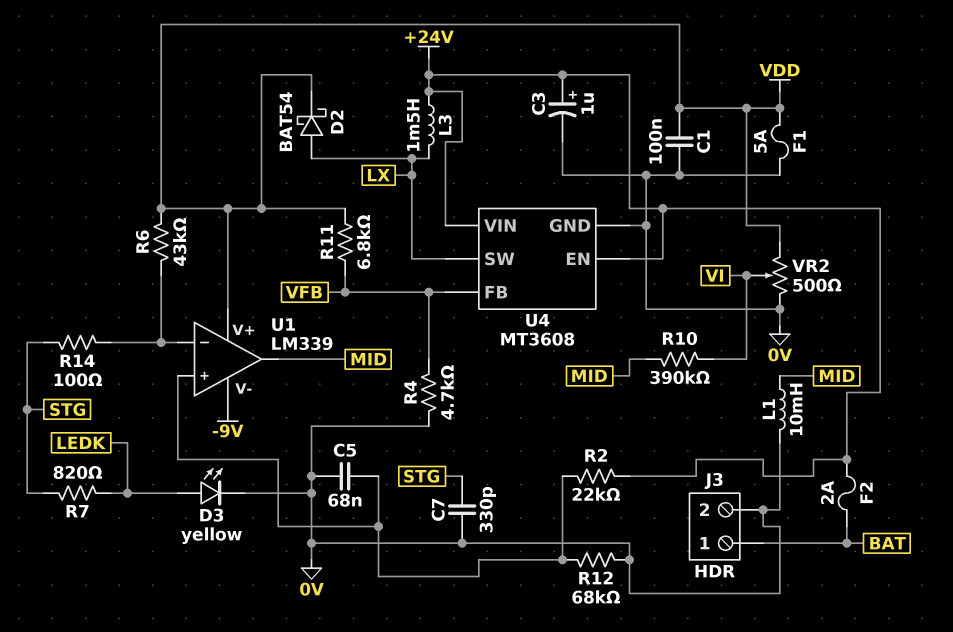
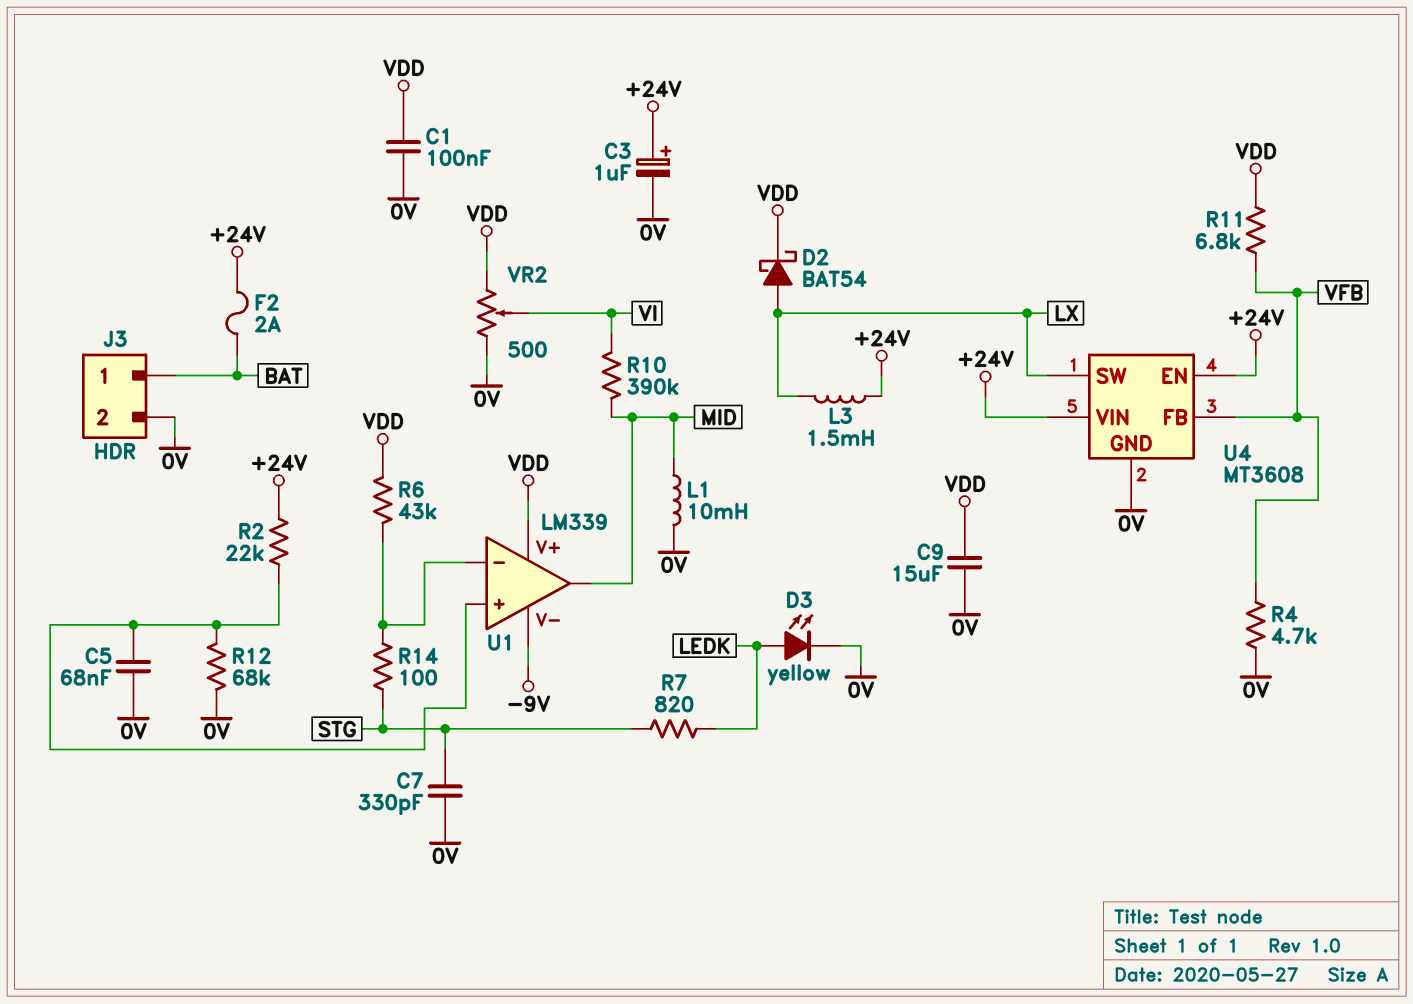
C9: none -> 15uF (0V, VDD)
F1: 5A (0V, VDD) -> none

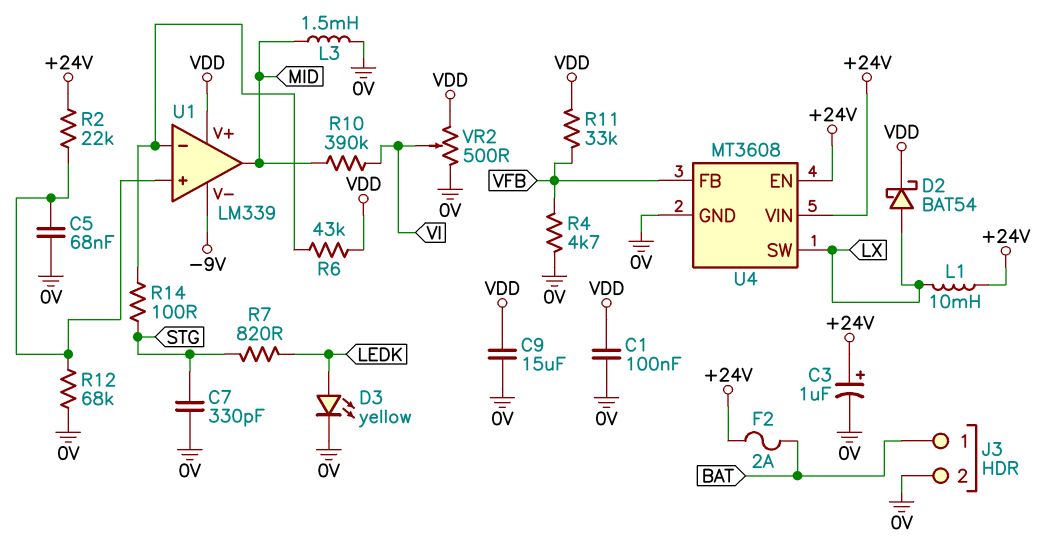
L1: 10mH (0V, MID) -> 10mH (+24V, LX)
L3: 1.5mH (+24V, LX) -> 1.5mH (0V, MID)
R11: 6.8k (VDD, VFB) -> 33k (VDD, VFB)

